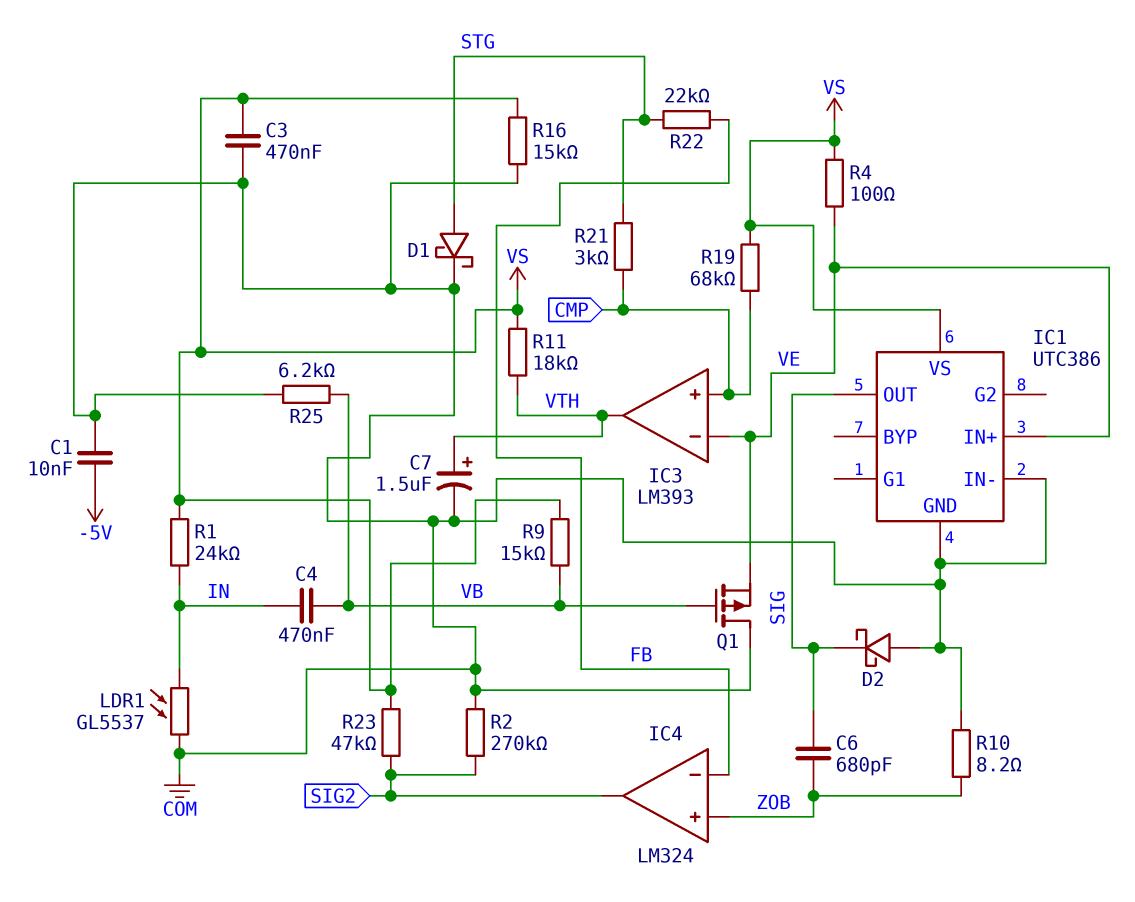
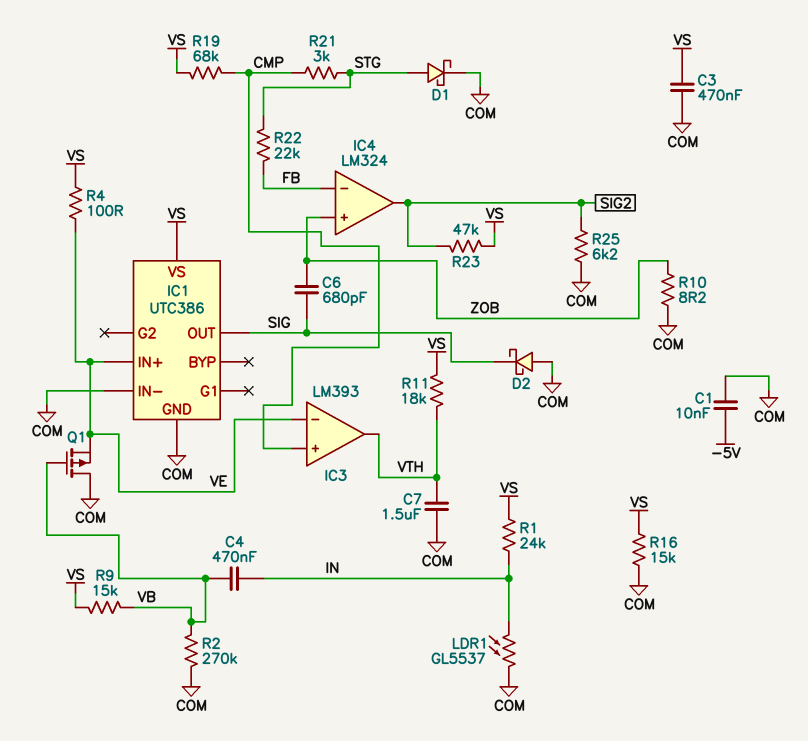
C7: 1.5uF (plus VTH, minus COM) -> 1.5uF (COM, VTH)
R2: 270k (COM, SIG2) -> 270k (COM, VB)
R25: 6.2k (COM, VB) -> 6.2k (COM, SIG2)

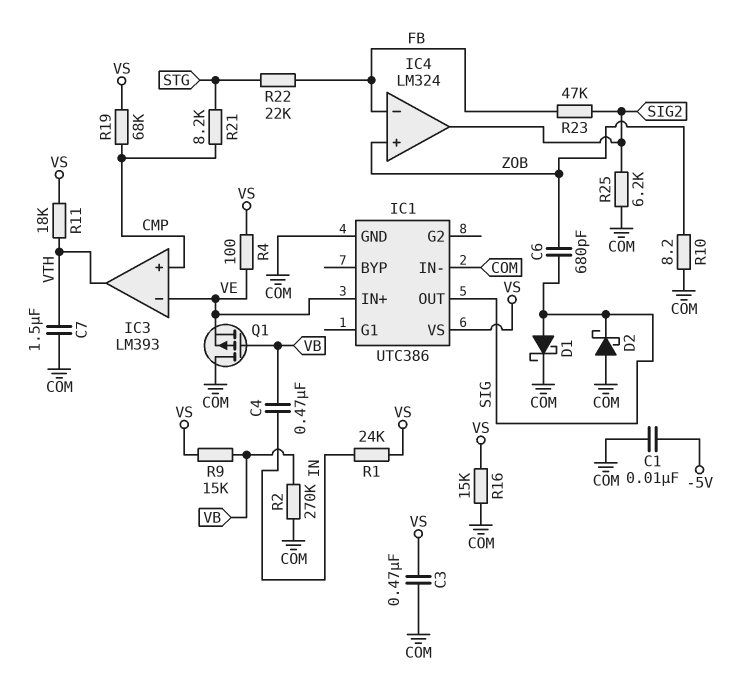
D1: schottky (A STG, K COM) -> schottky (A SIG, K COM)
LDR1: GL5537 (COM, IN) -> none
R21: 3k (CMP, STG) -> 8.2k (CMP, STG)
R23: 47k (SIG2, VS) -> 47k (FB, SIG2)

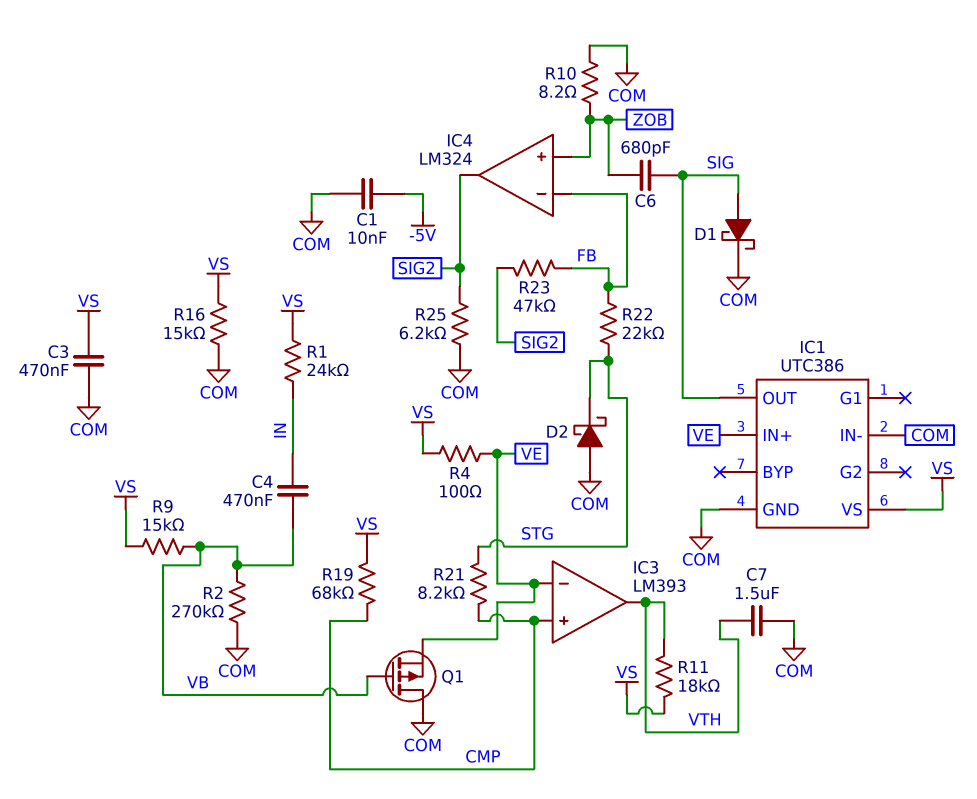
D2: schottky (A COM, K SIG) -> schottky (A COM, K STG)

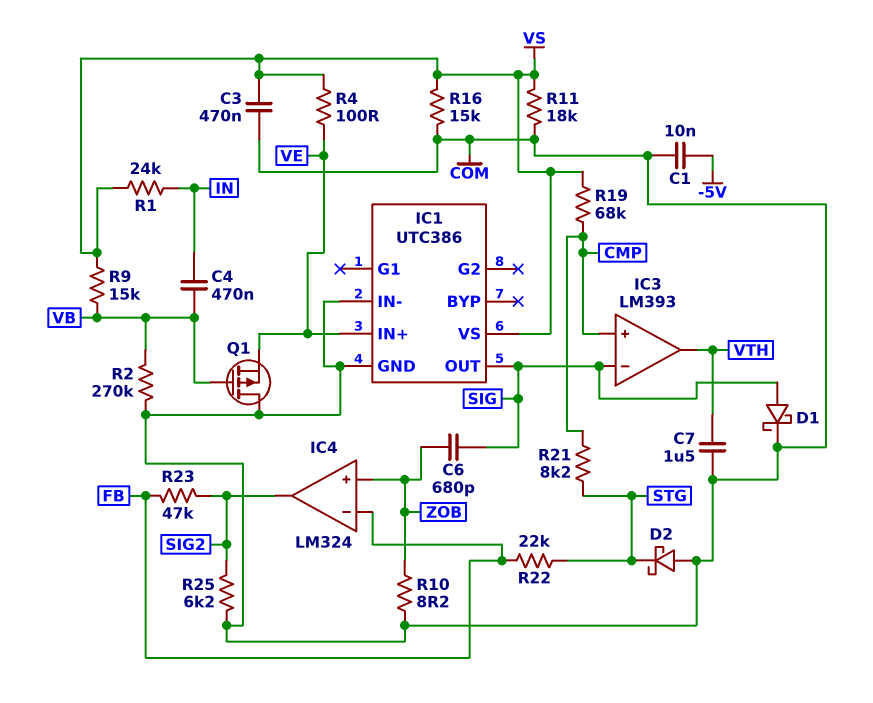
IC3 pin in-: VE -> SIG
R11: 18k (VS, VTH) -> 18k (COM, VS)

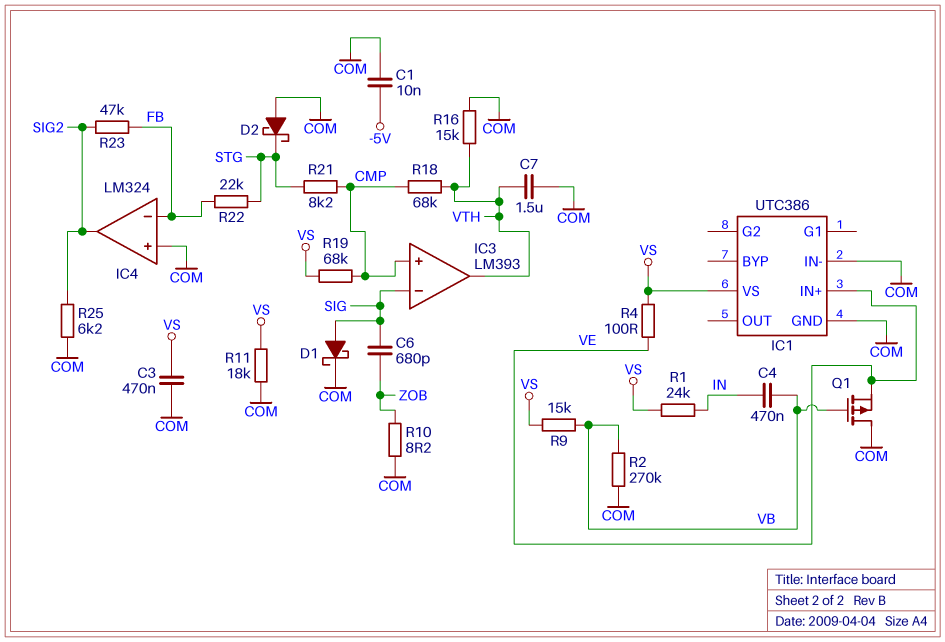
IC1 pin OUT: SIG -> none
IC4 pin in+: ZOB -> COM
R16: 15k (COM, VS) -> 15k (COM, VTH)
R18: none -> 68k (CMP, VTH)

